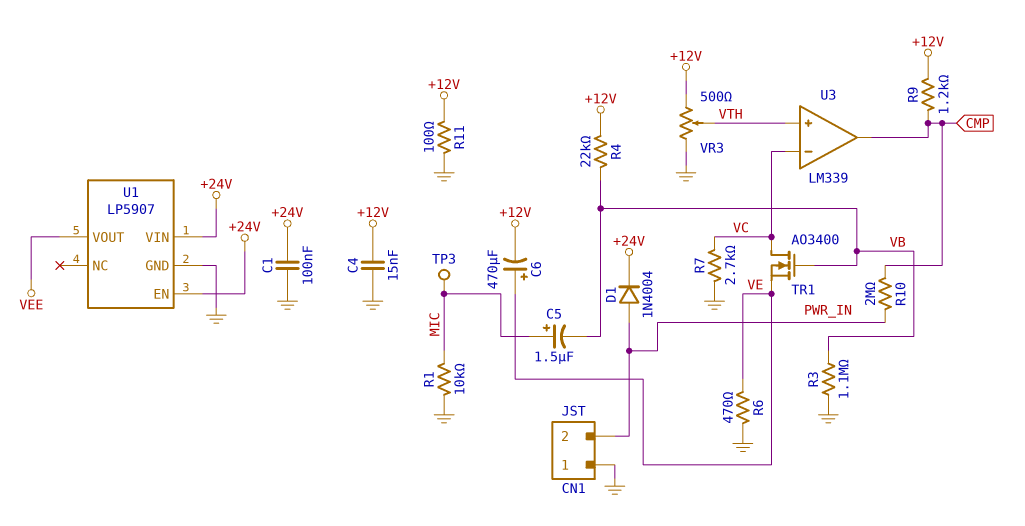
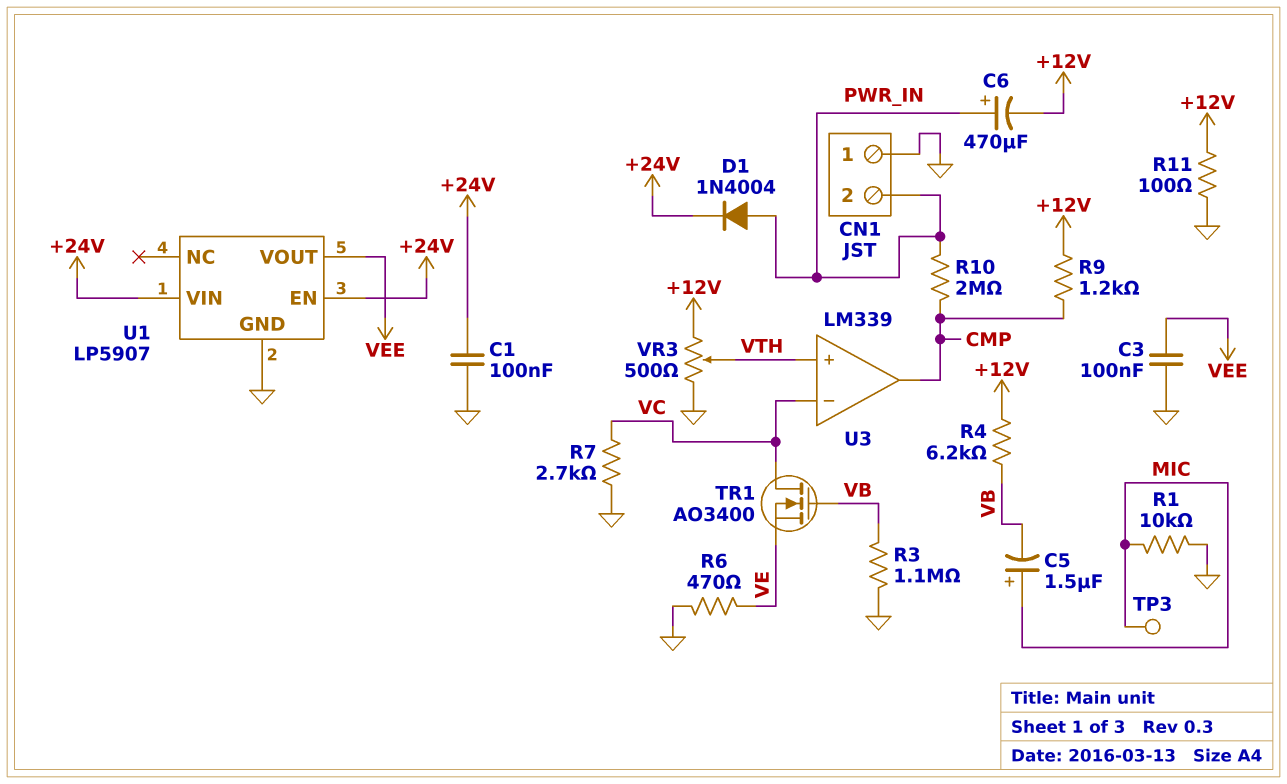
C3: none -> 100nF (GND, VEE)
C4: 15nF (+12V, GND) -> none
C6: 470uF (plus VE, minus +12V) -> 470uF (plus PWR_IN, minus +12V)
R4: 22k (+12V, VB) -> 6.2k (+12V, VB)

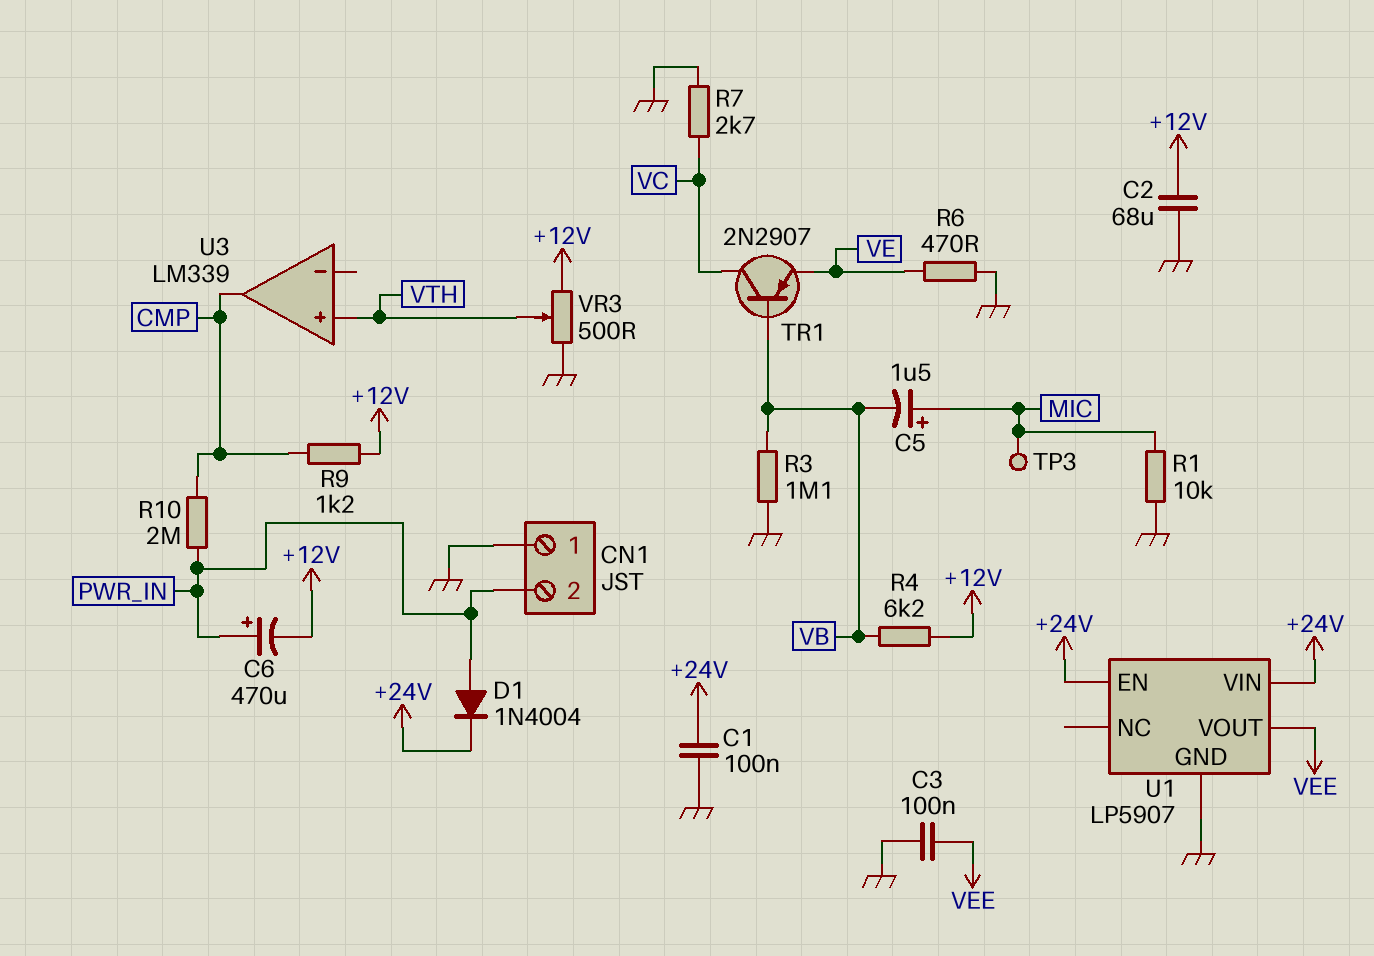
C2: none -> 68uF (+12V, GND)
R11: 100 (+12V, GND) -> none
TR1: NMOS AO3400 (G VB, D VC, S VE) -> PNP 2N2907 (B VB, C VC, E VE)
U3 pin in-: VC -> none

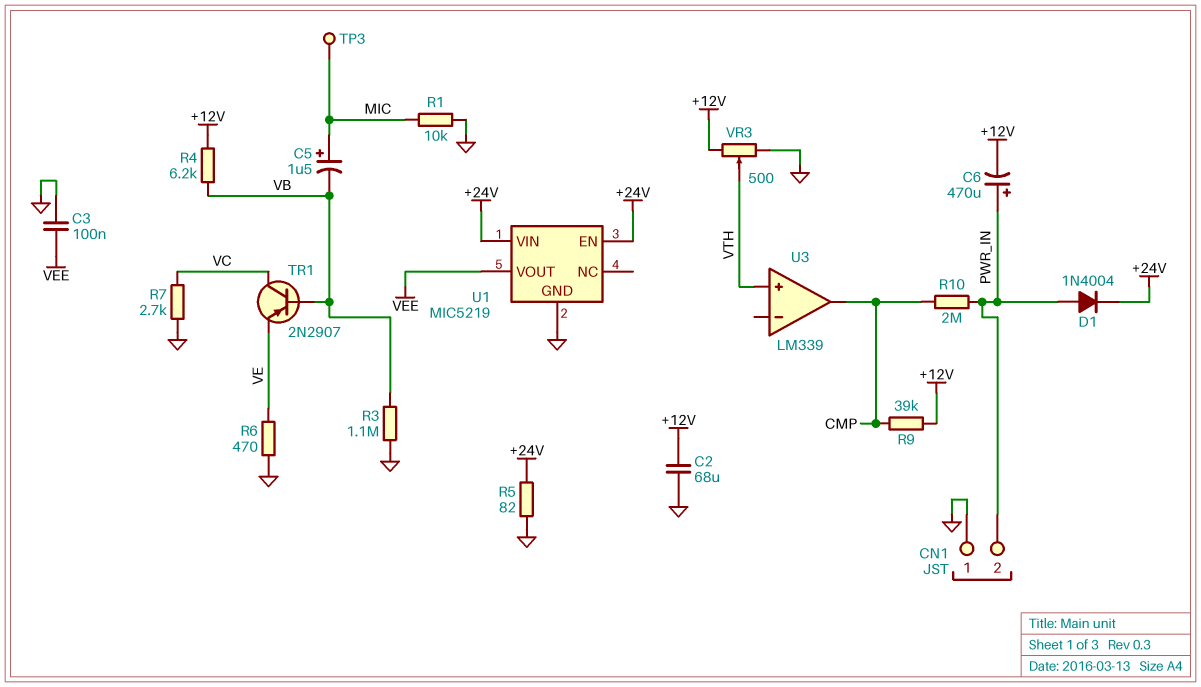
C1: 100nF (+24V, GND) -> none
R5: none -> 82 (+24V, GND)
R9: 1.2k (+12V, CMP) -> 39k (+12V, CMP)
U1: LP5907 -> MIC5219

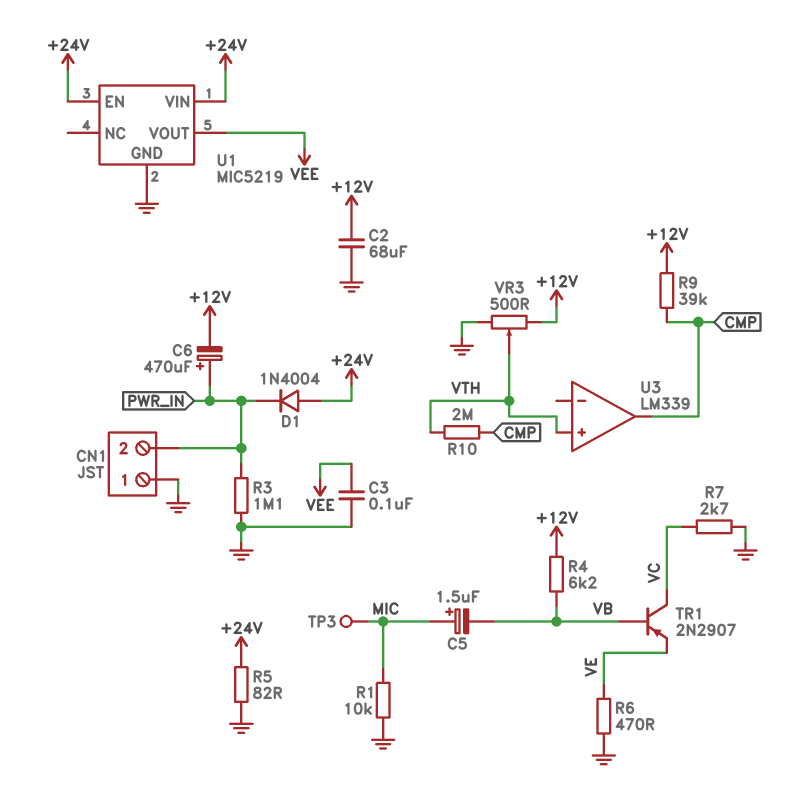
D1: diode 1N4004 (A PWR_IN, K +24V) -> diode 1N4004 (A +24V, K PWR_IN)
R3: 1.1M (GND, VB) -> 1.1M (GND, PWR_IN)
R10: 2M (CMP, PWR_IN) -> 2M (CMP, VTH)

